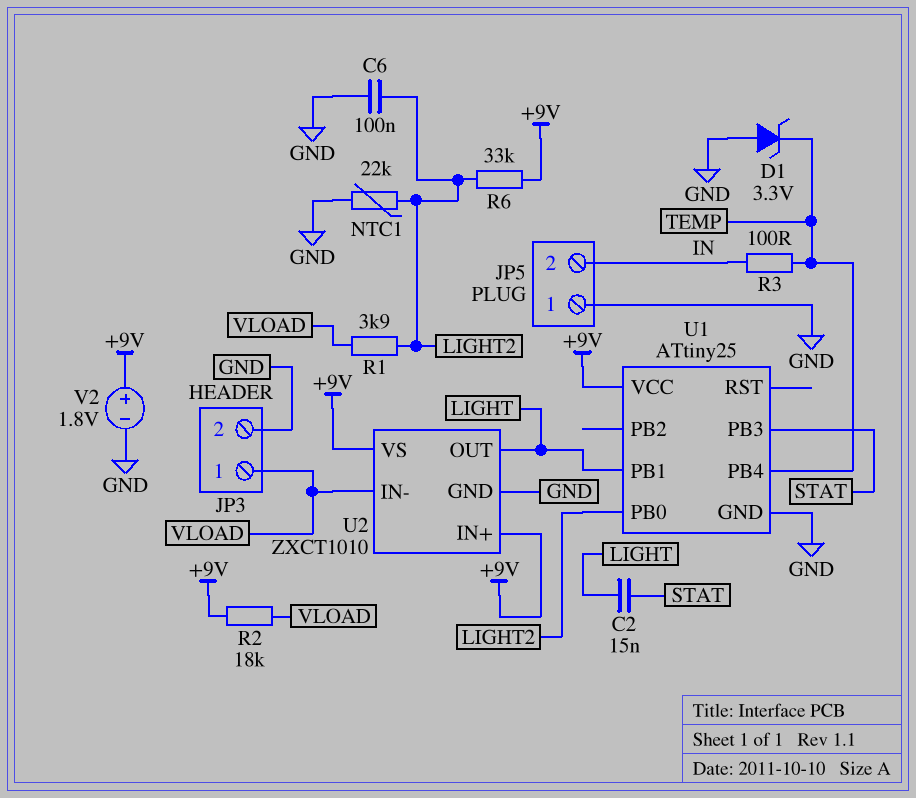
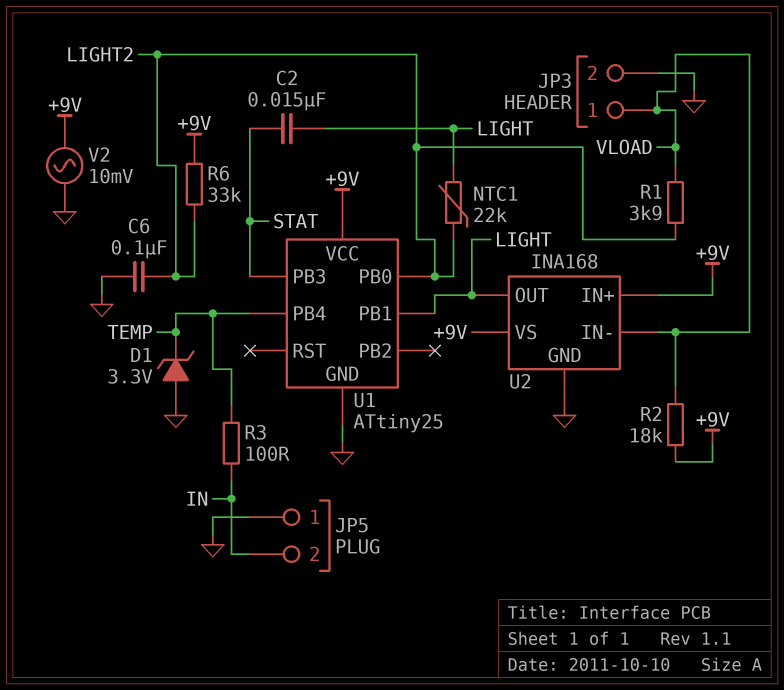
NTC1: 22k (GND, LIGHT2) -> 22k (LIGHT, LIGHT2)
U2: ZXCT1010 -> INA168
V2: 1.8V (plus +9V, minus GND) -> AC 10mV (+9V, GND)

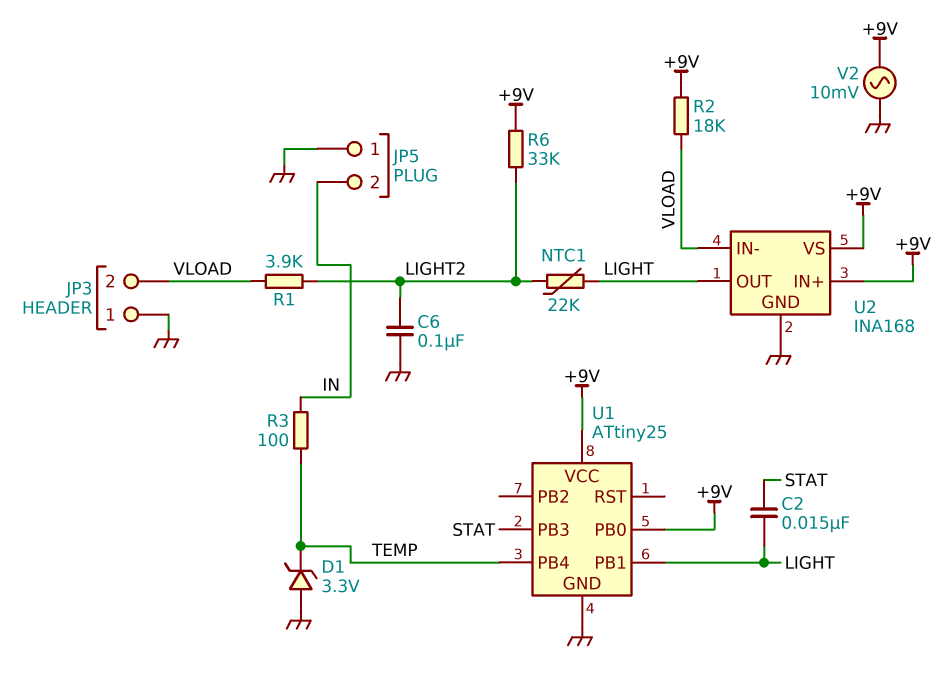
JP3 pin 1: VLOAD -> GND
JP3 pin 2: GND -> VLOAD
U1 pin PB0: LIGHT2 -> +9V

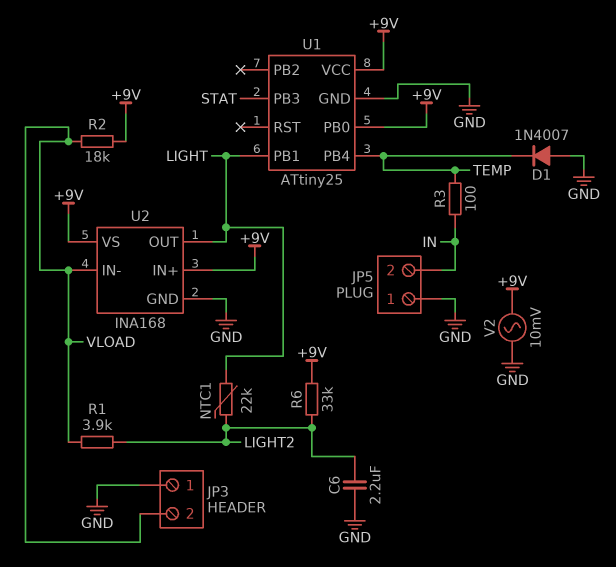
C2: 15nF (LIGHT, STAT) -> none
C6: 100nF (GND, LIGHT2) -> 2.2uF (GND, LIGHT2)
D1: zener 3.3V (A GND, K TEMP) -> diode 1N4007 (A GND, K TEMP)

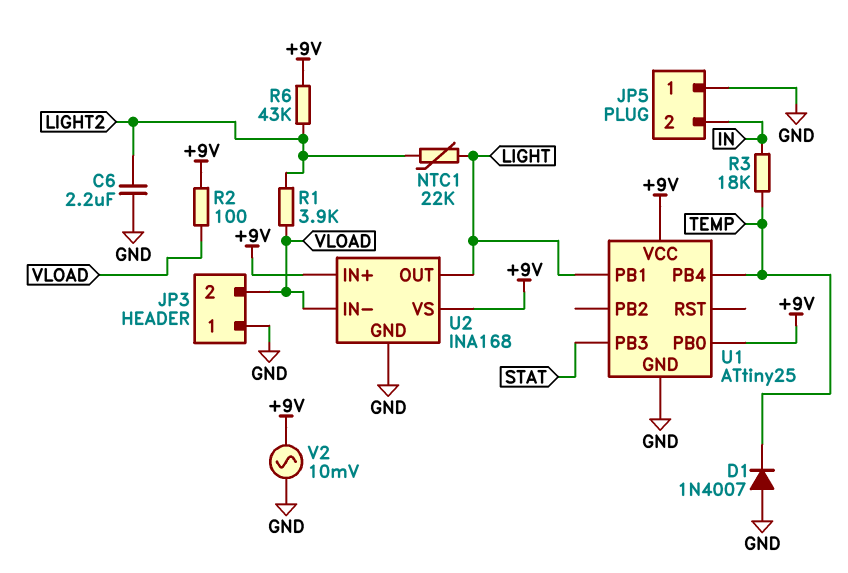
R2: 18k (+9V, VLOAD) -> 100 (+9V, VLOAD)
R3: 100 (IN, TEMP) -> 18k (IN, TEMP)
R6: 33k (+9V, LIGHT2) -> 43k (+9V, LIGHT2)

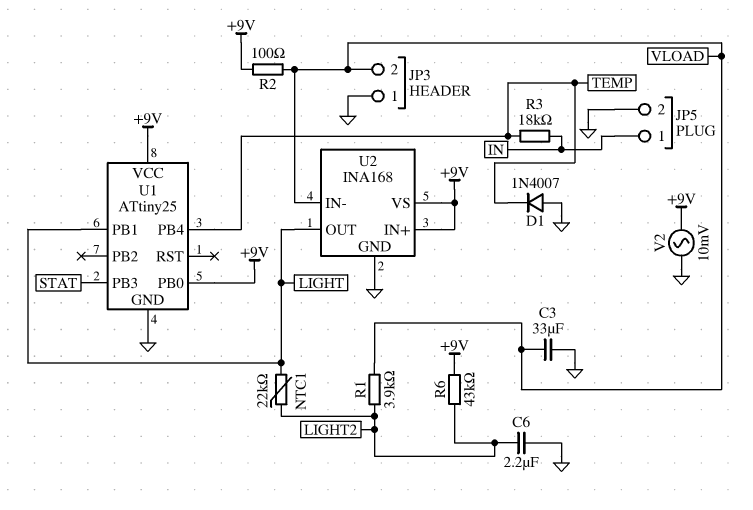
C3: none -> 33uF (GND, VLOAD)
JP5 pin 1: GND -> IN
JP5 pin 2: IN -> GND

